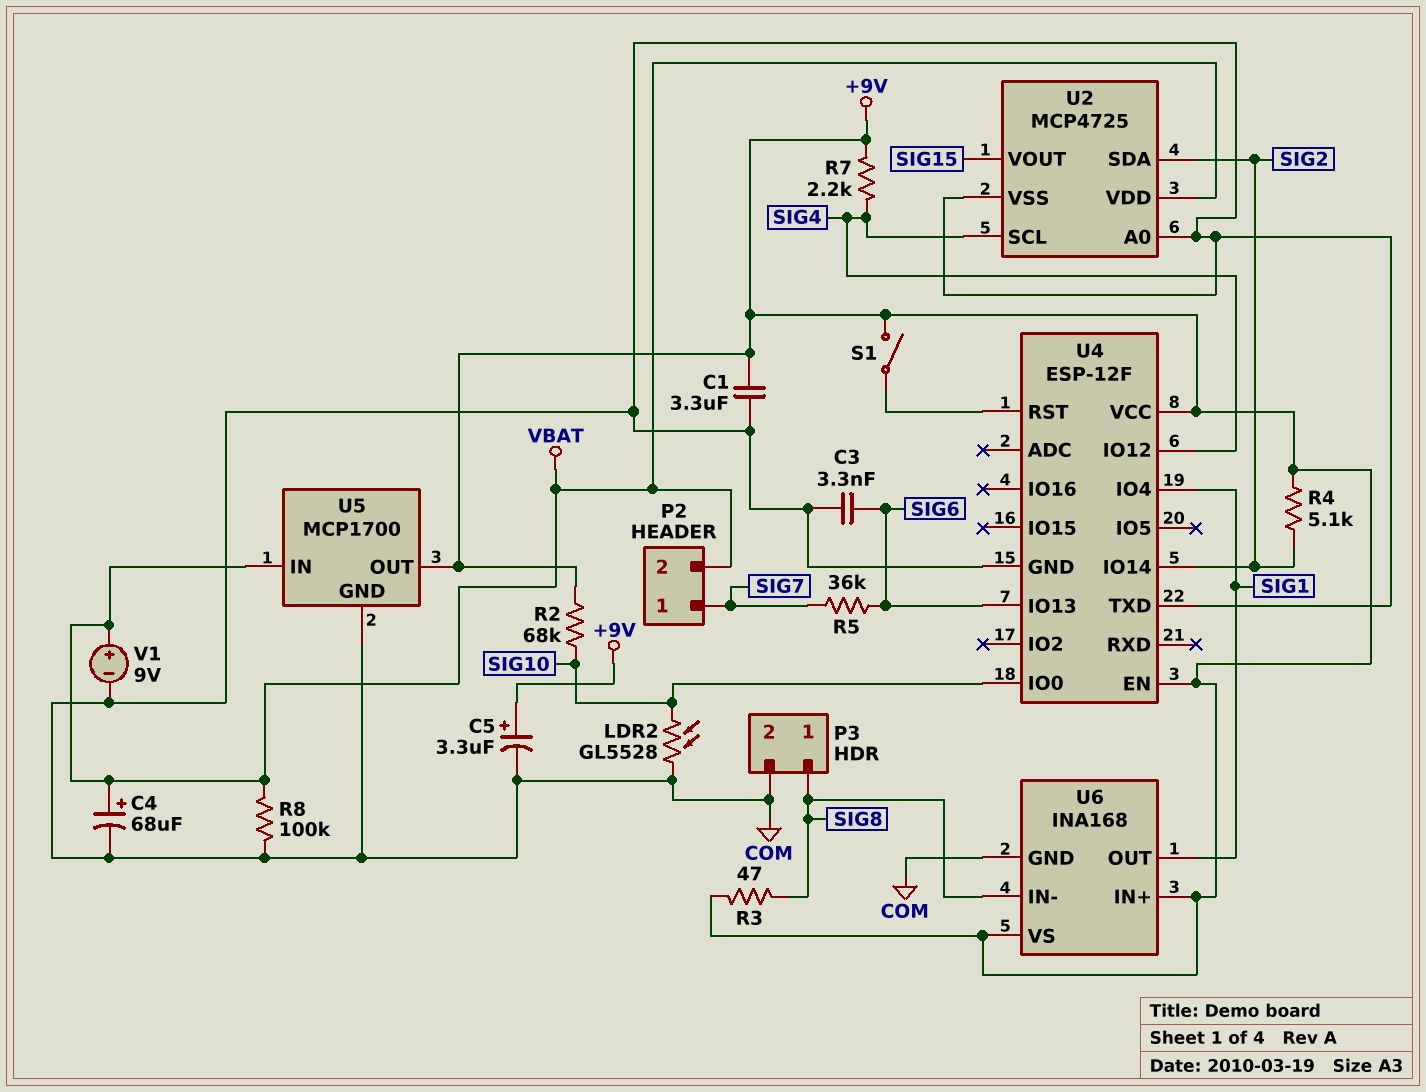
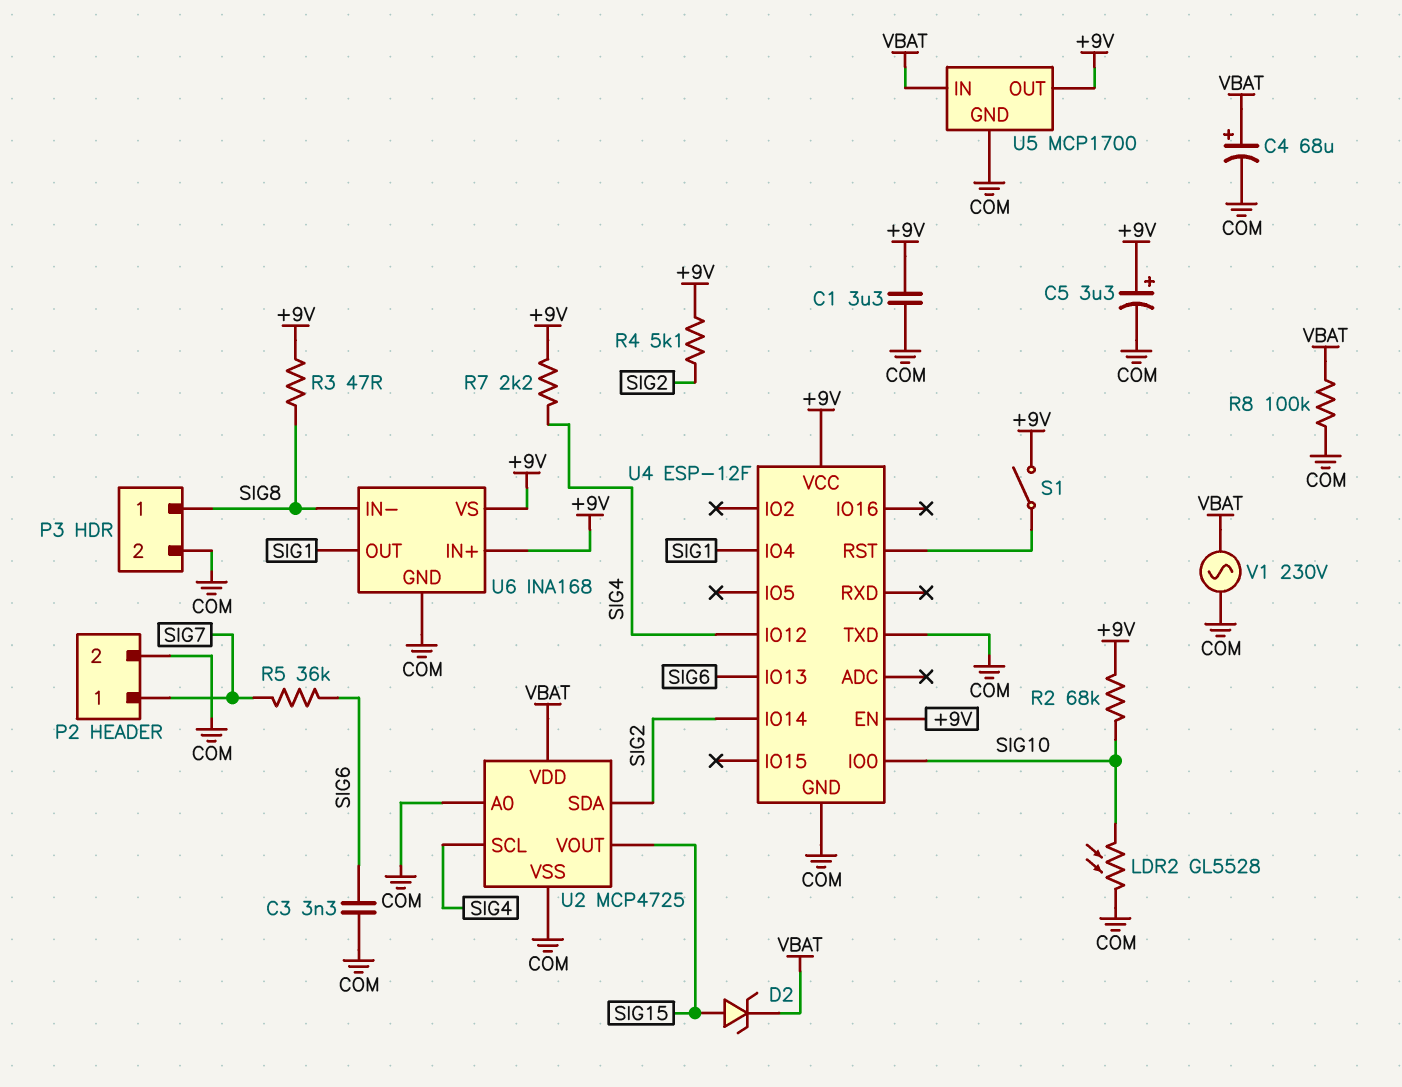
D2: none -> zener (A SIG15, K VBAT)
P2 pin 2: VBAT -> COM
V1: 9V (plus VBAT, minus COM) -> AC 230V (COM, VBAT)

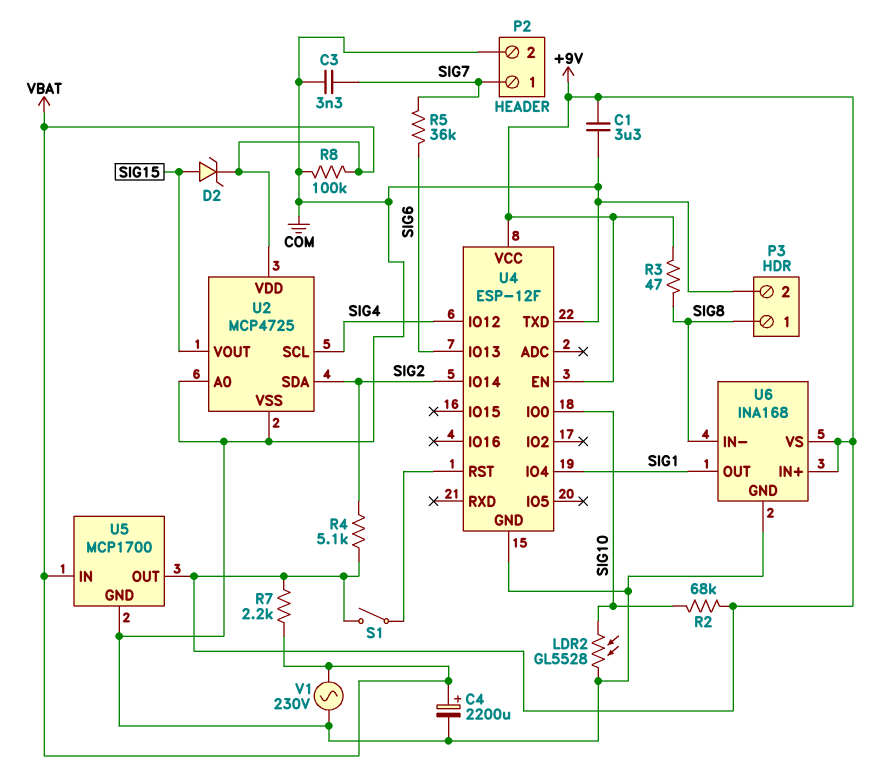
C3: 3.3nF (COM, SIG6) -> 3.3nF (COM, SIG7)
C4: 68uF (plus VBAT, minus COM) -> 2200uF (plus VBAT, minus COM)
C5: 3.3uF (plus +9V, minus COM) -> none
R7: 2.2k (+9V, SIG4) -> 2.2k (+9V, VBAT)

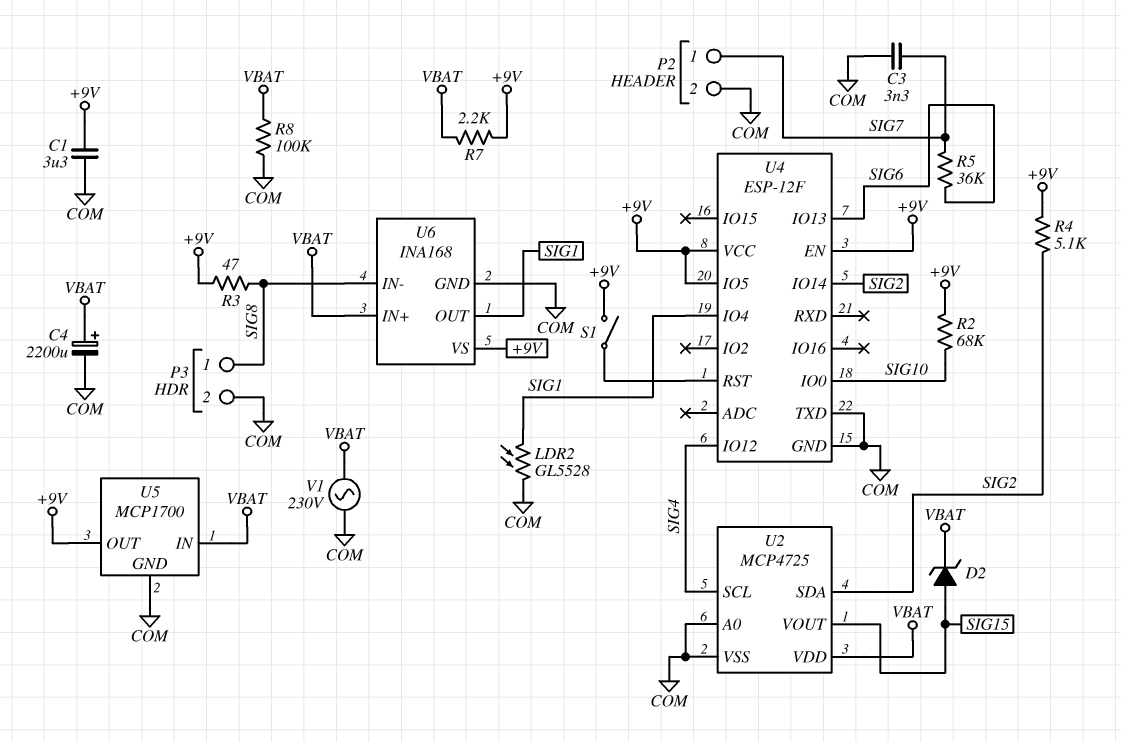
LDR2: GL5528 (COM, SIG10) -> GL5528 (COM, SIG1)
U4 pin IO5: none -> +9V
U6 pin IN+: +9V -> VBAT

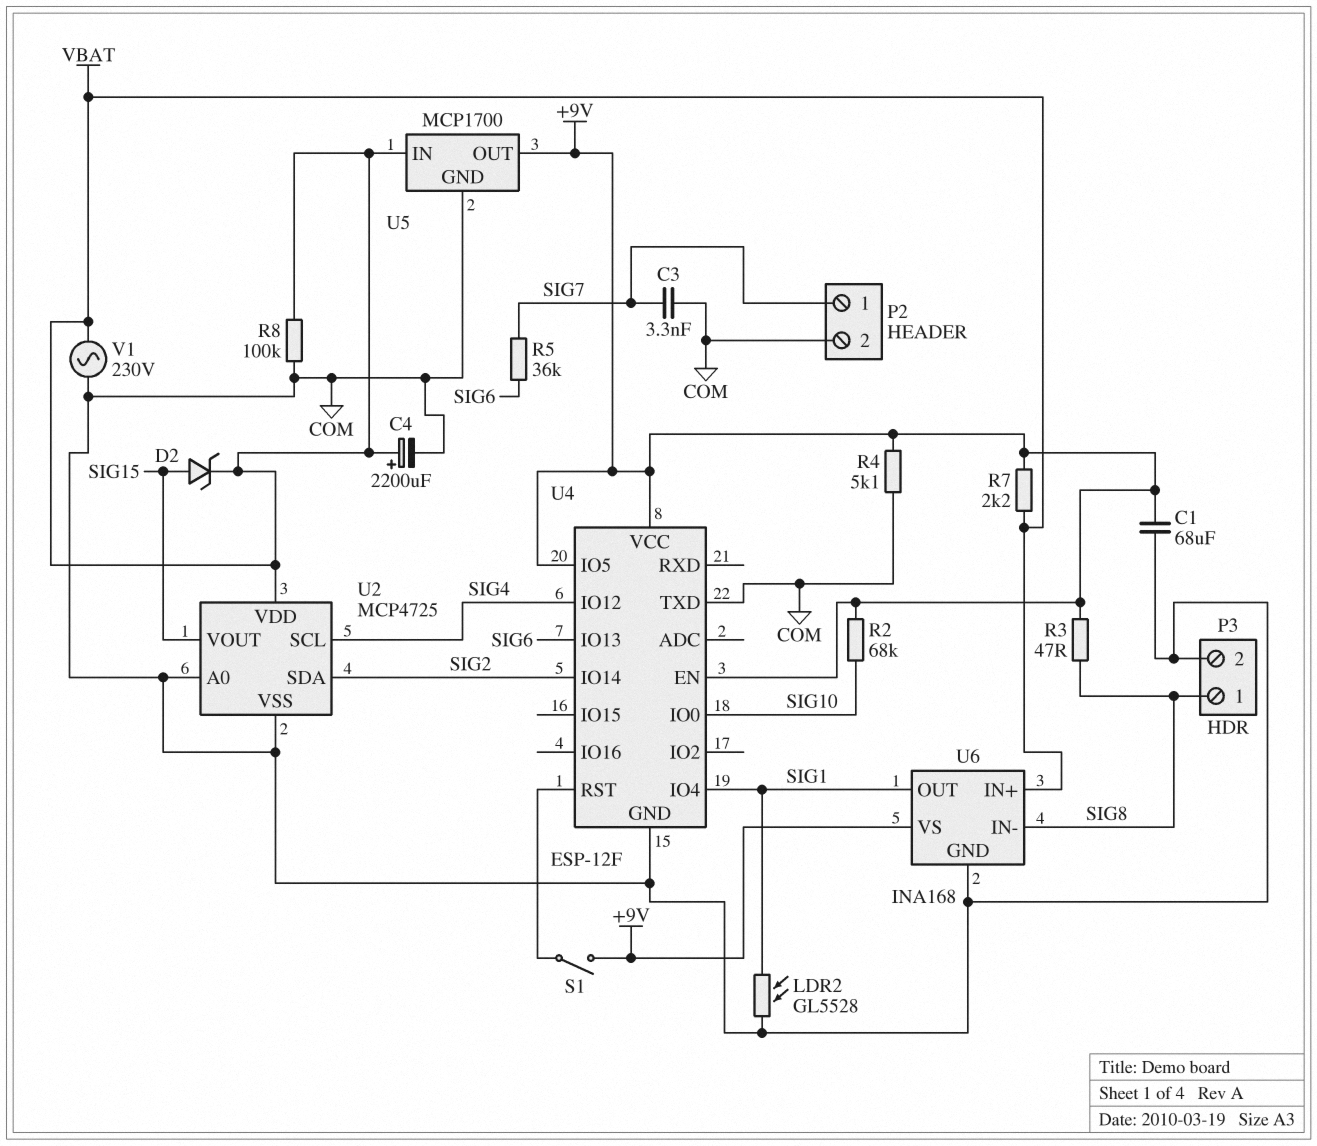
C1: 3.3uF (+9V, COM) -> 68uF (+9V, COM)
R4: 5.1k (+9V, SIG2) -> 5.1k (+9V, COM)

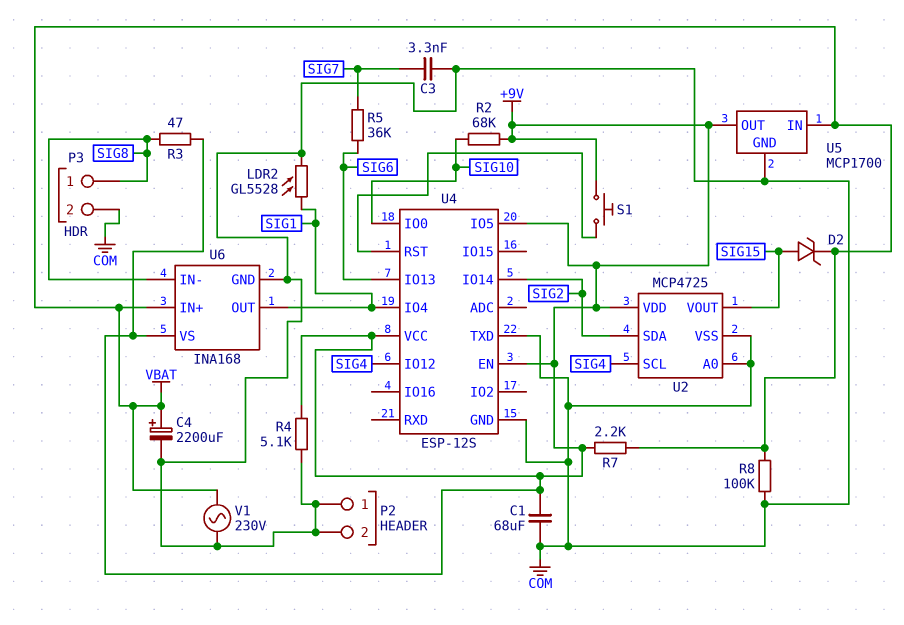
P2 pin 1: SIG7 -> COM
S1: switch (+9V, U4/RST) -> button (+9V, U4/RST)
U2 pin VDD: VBAT -> +9V
U4: ESP-12F -> ESP-12S

